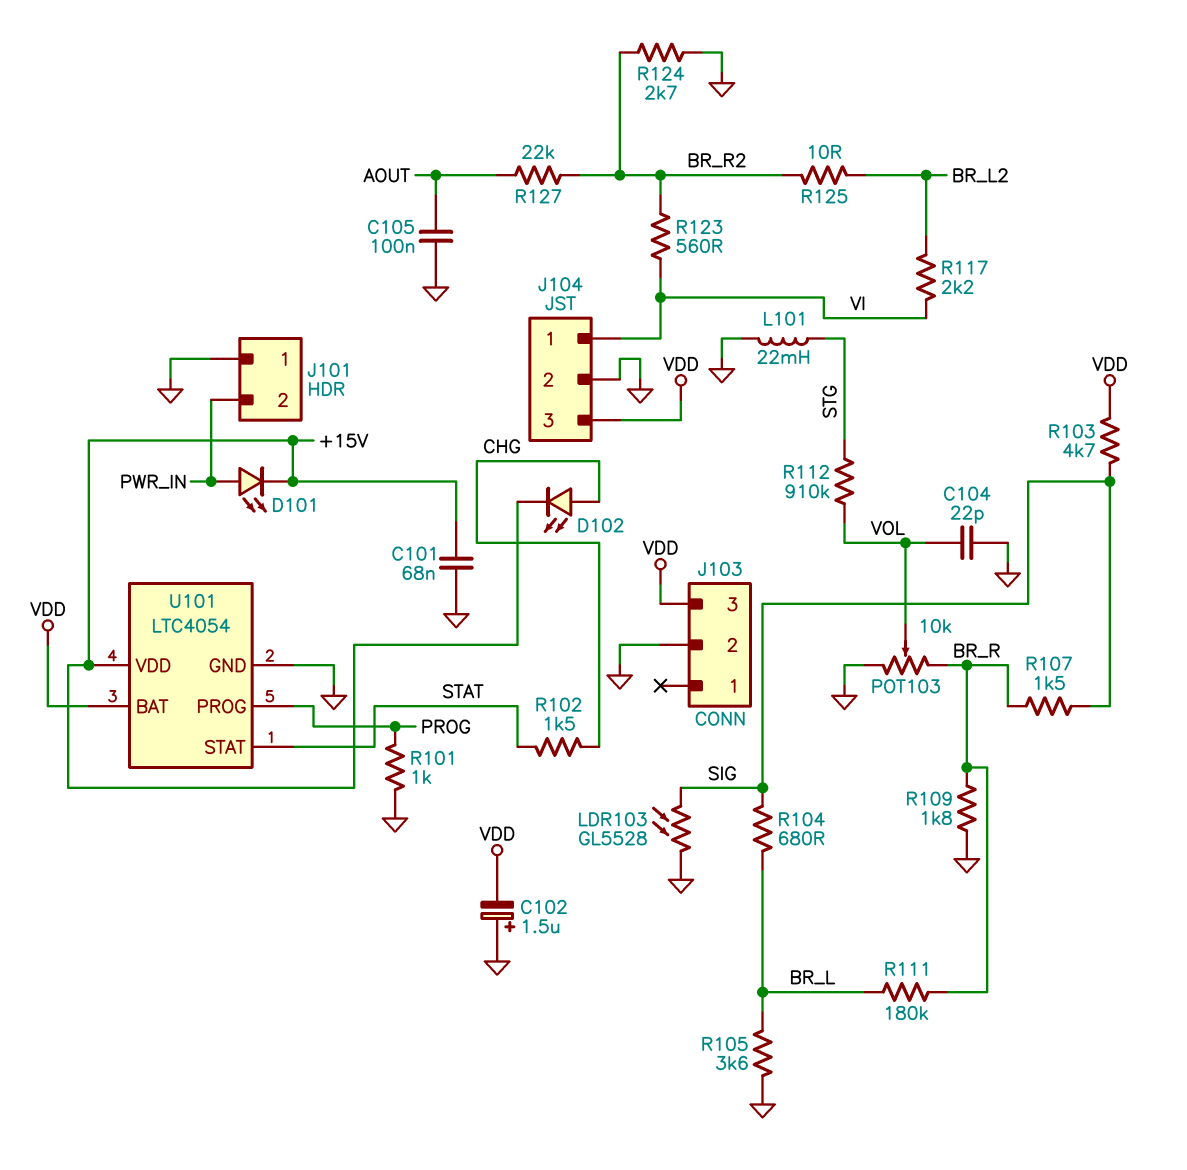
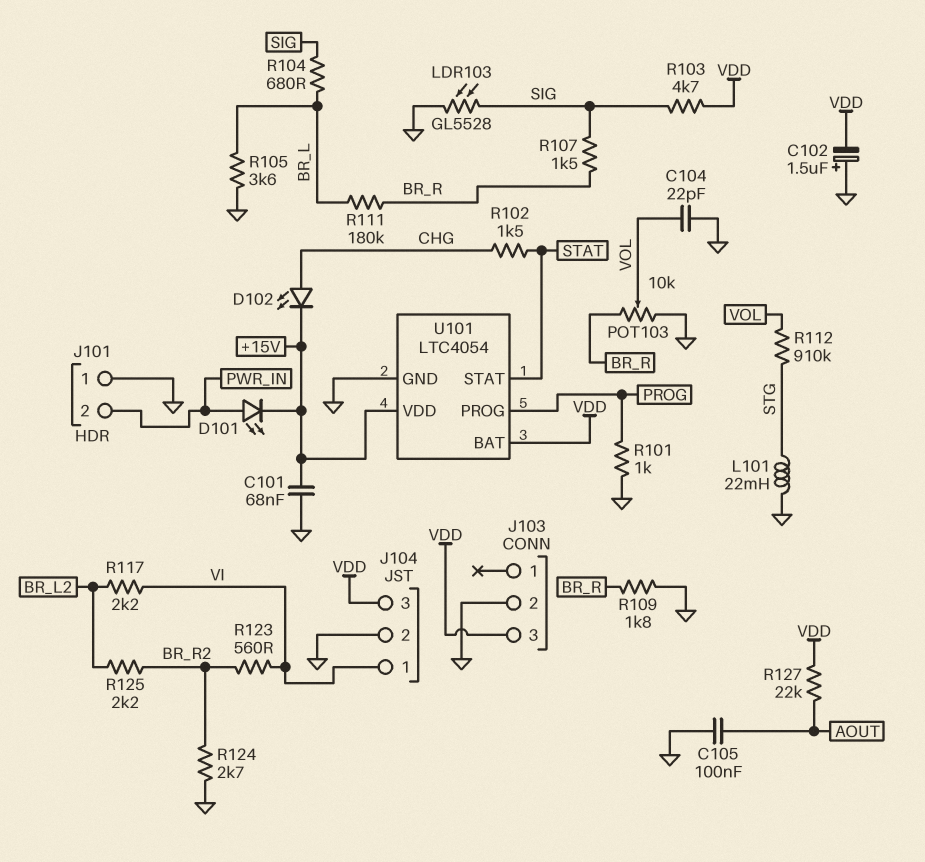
R125: 10 (BR_L2, BR_R2) -> 2.2k (BR_L2, BR_R2)
R127: 22k (AOUT, BR_R2) -> 22k (AOUT, VDD)

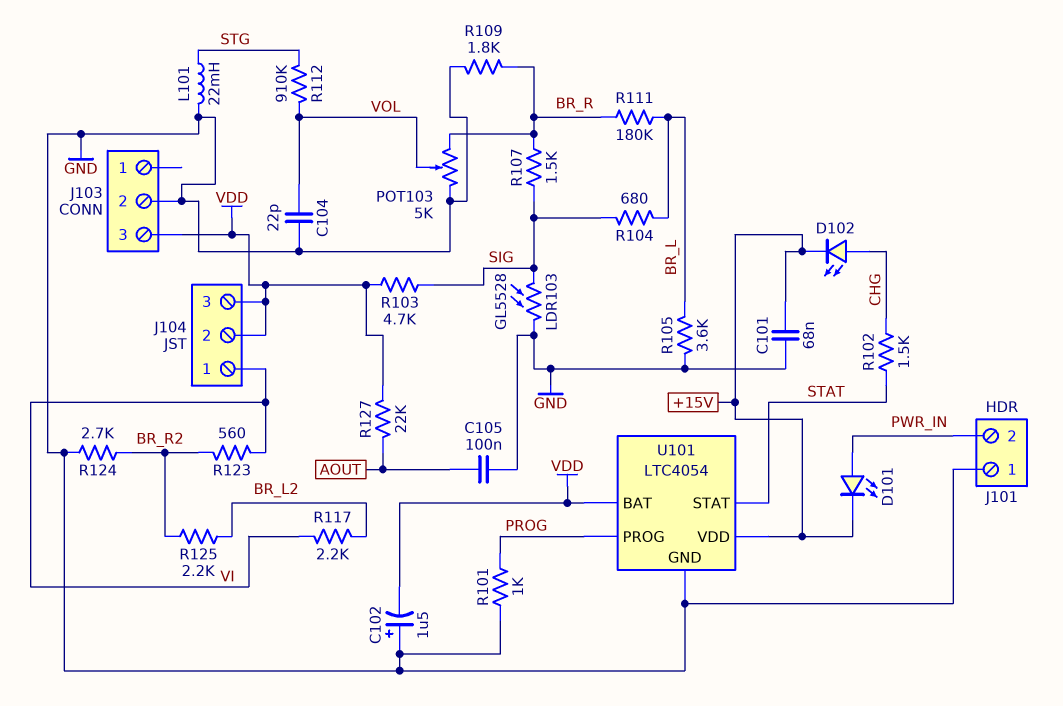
J104 pin 2: GND -> VDD
POT103: 10k (BR_R, GND, wiper VOL) -> 5k (BR_R, GND, wiper VOL)

